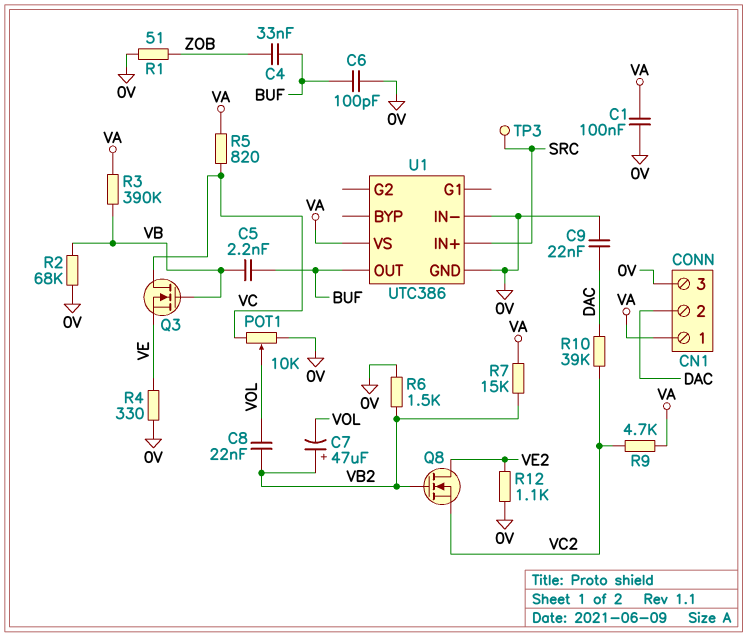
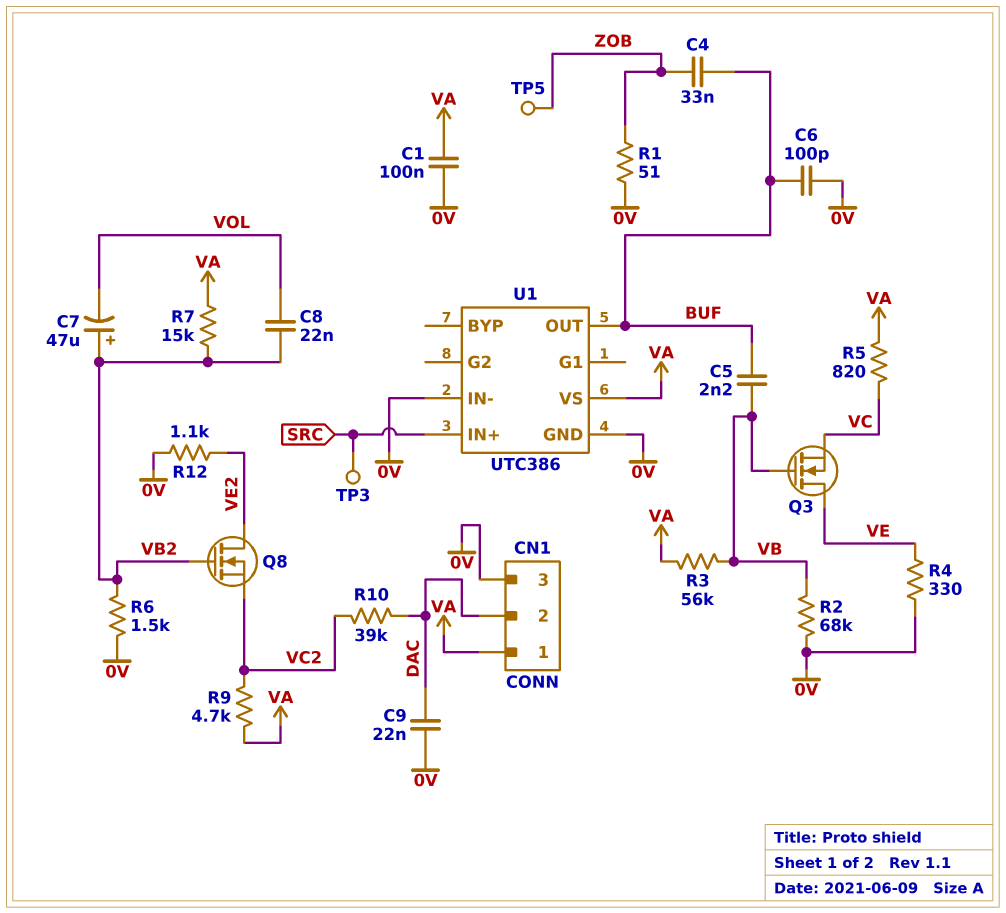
POT1: 10k (0V, VC, wiper VOL) -> none
Q3: NMOS (G VB, D VC, S VE) -> NMOS (G VB, D VE, S VC)
R3: 390k (VA, VB) -> 56k (VA, VB)
TP5: none -> test point (ZOB)

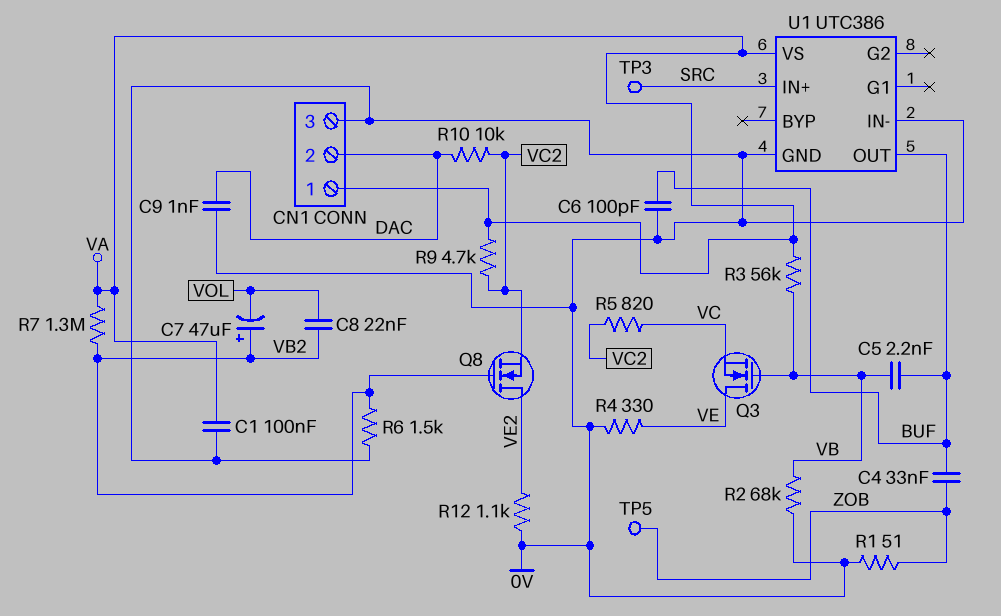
C9: 22nF (0V, DAC) -> 1nF (0V, DAC)
R5: 820 (VA, VC) -> 820 (VC, VC2)
R7: 15k (VA, VB2) -> 1.3M (VA, VB2)
R10: 39k (DAC, VC2) -> 10k (DAC, VC2)

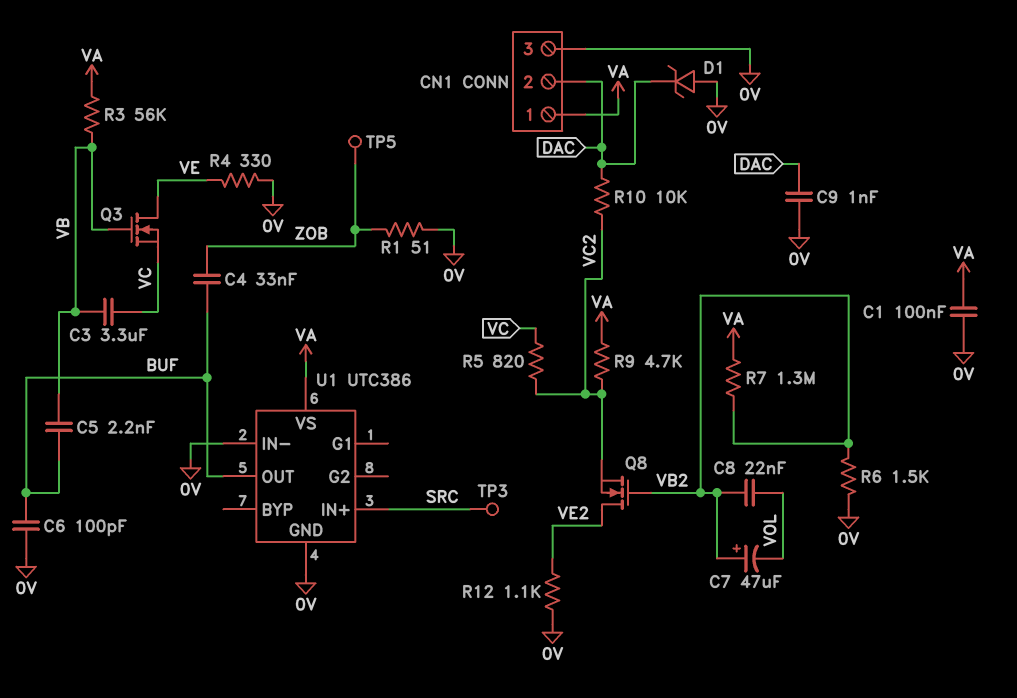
C3: none -> 3.3uF (VB, VC)
D1: none -> zener (A 0V, K DAC)
R2: 68k (0V, VB) -> none

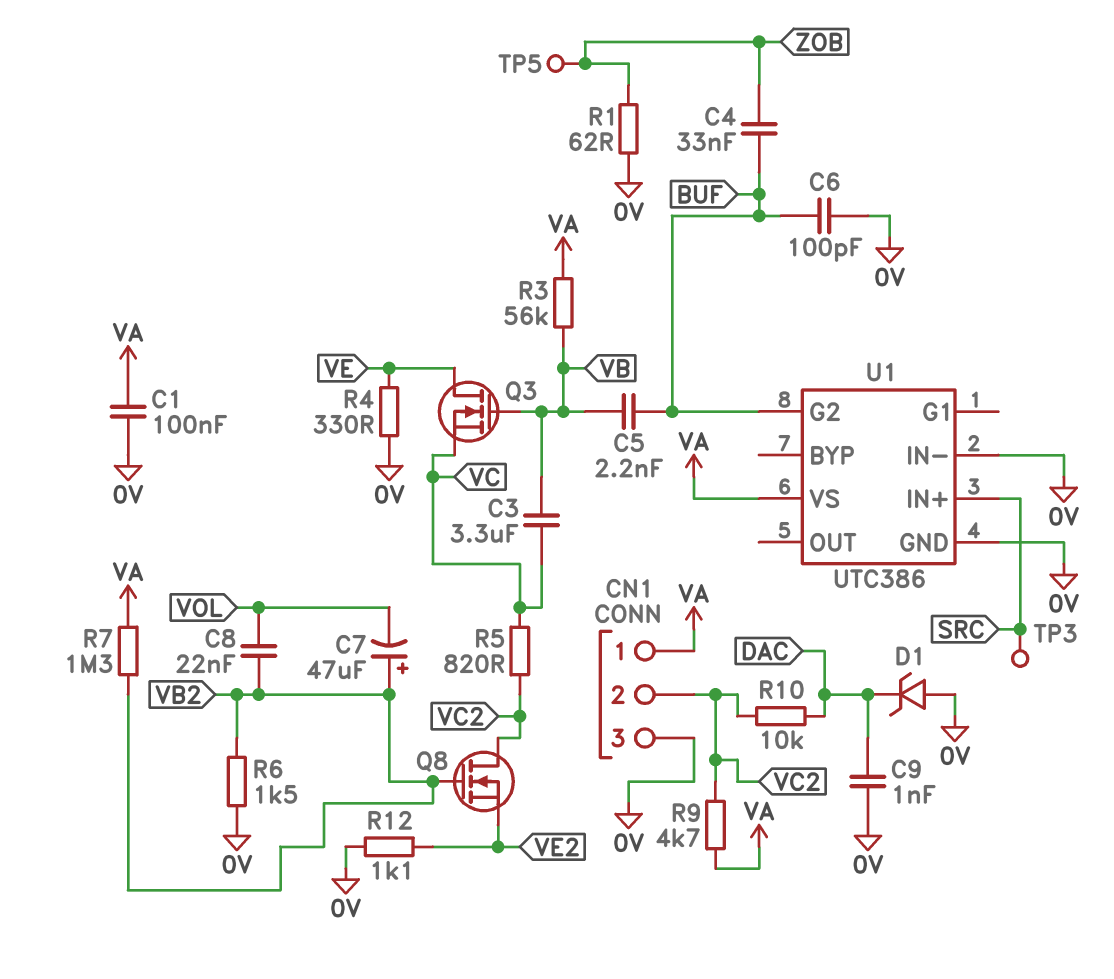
CN1 pin 2: DAC -> VC2
Q8: NMOS (G VB2, D VE2, S VC2) -> NMOS (G VB2, D VC2, S VE2)
R1: 51 (0V, ZOB) -> 62 (0V, ZOB)
U1 pin G2: none -> BUF
U1 pin OUT: BUF -> none

